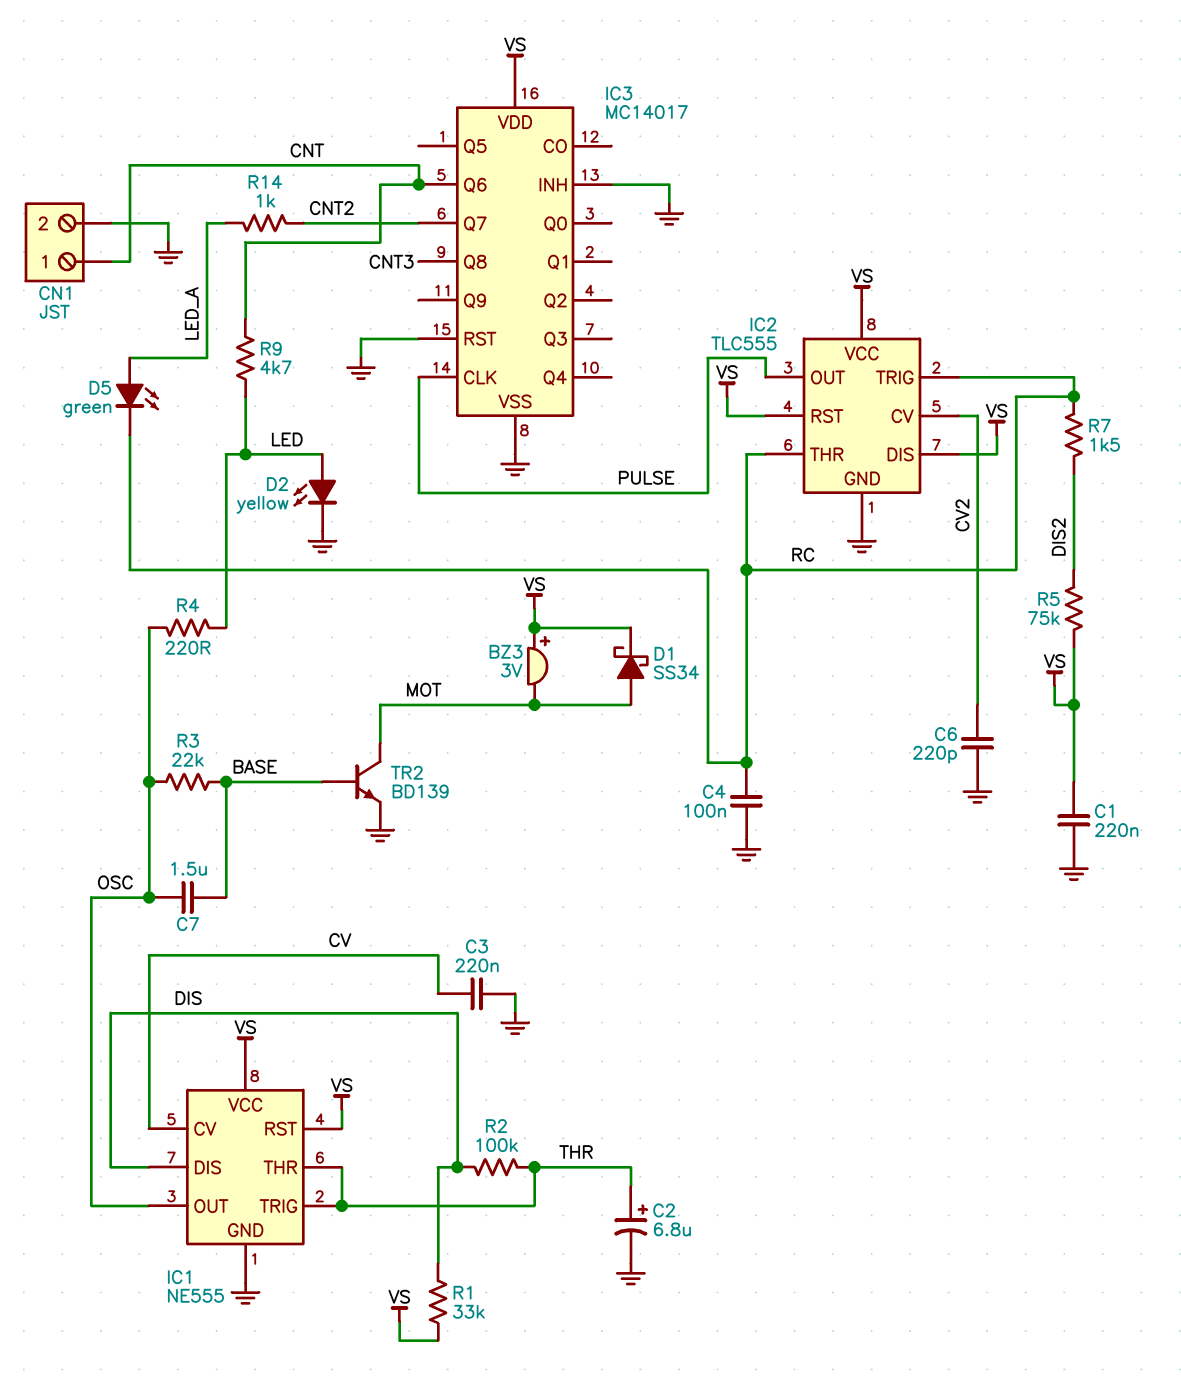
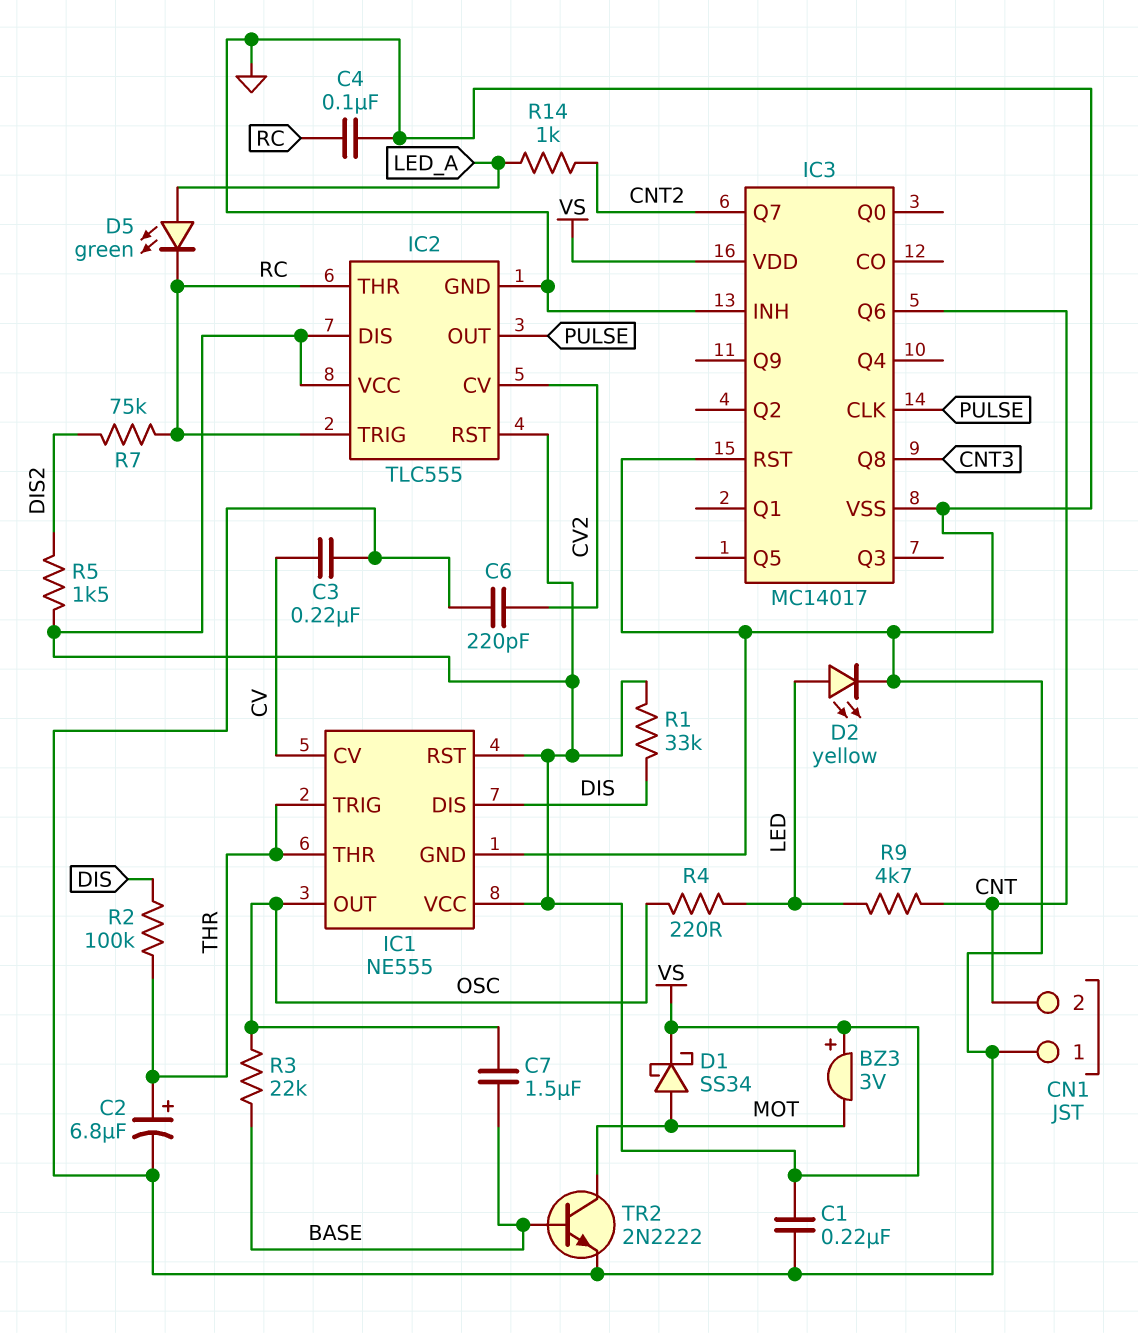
CN1 pin 1: CNT -> GND
CN1 pin 2: GND -> CNT
R5: 75k (DIS2, VS) -> 1.5k (DIS2, VS)
R7: 1.5k (DIS2, RC) -> 75k (DIS2, RC)
TR2: NPN BD139 (B BASE, C MOT, E GND) -> NPN 2N2222 (B BASE, C MOT, E GND)

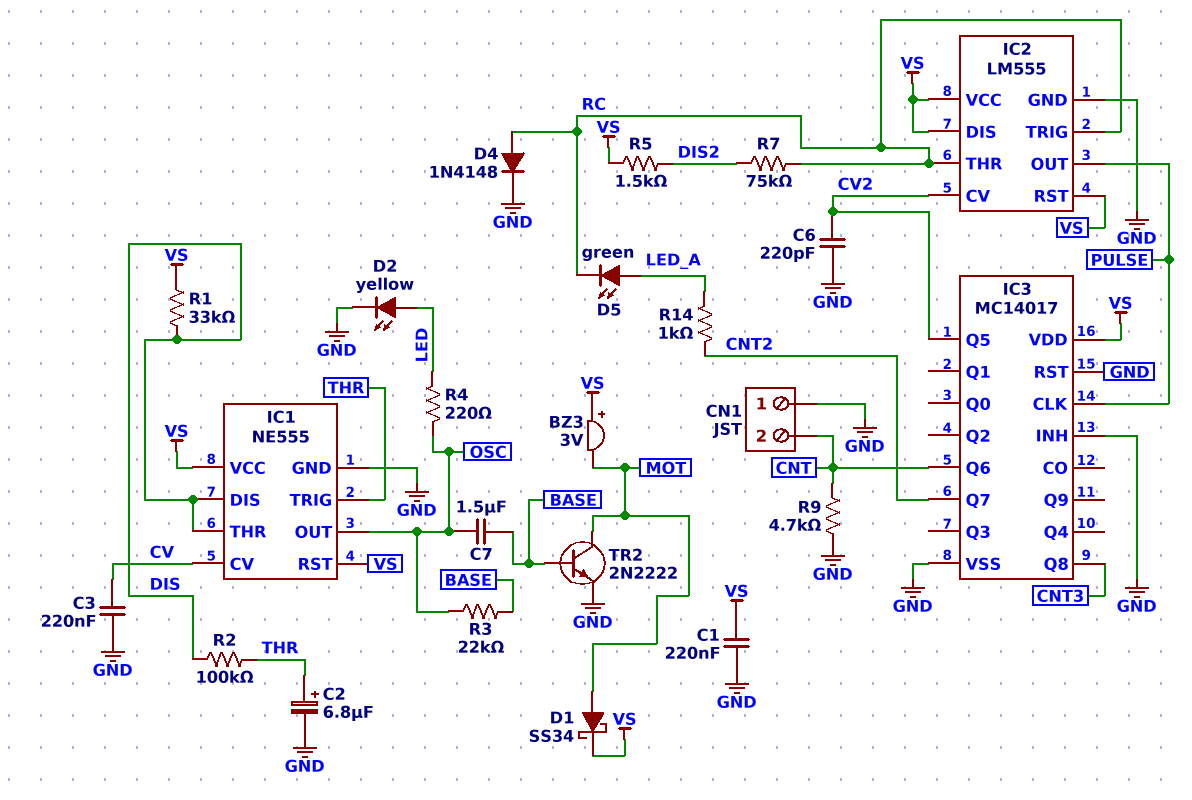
C4: 100nF (GND, RC) -> none
D4: none -> diode 1N4148 (A RC, K GND)
IC1 pin THR: THR -> DIS
IC2: TLC555 -> LM555
IC3 pin Q5: none -> CV2
R9: 4.7k (CNT, LED) -> 4.7k (CNT, GND)

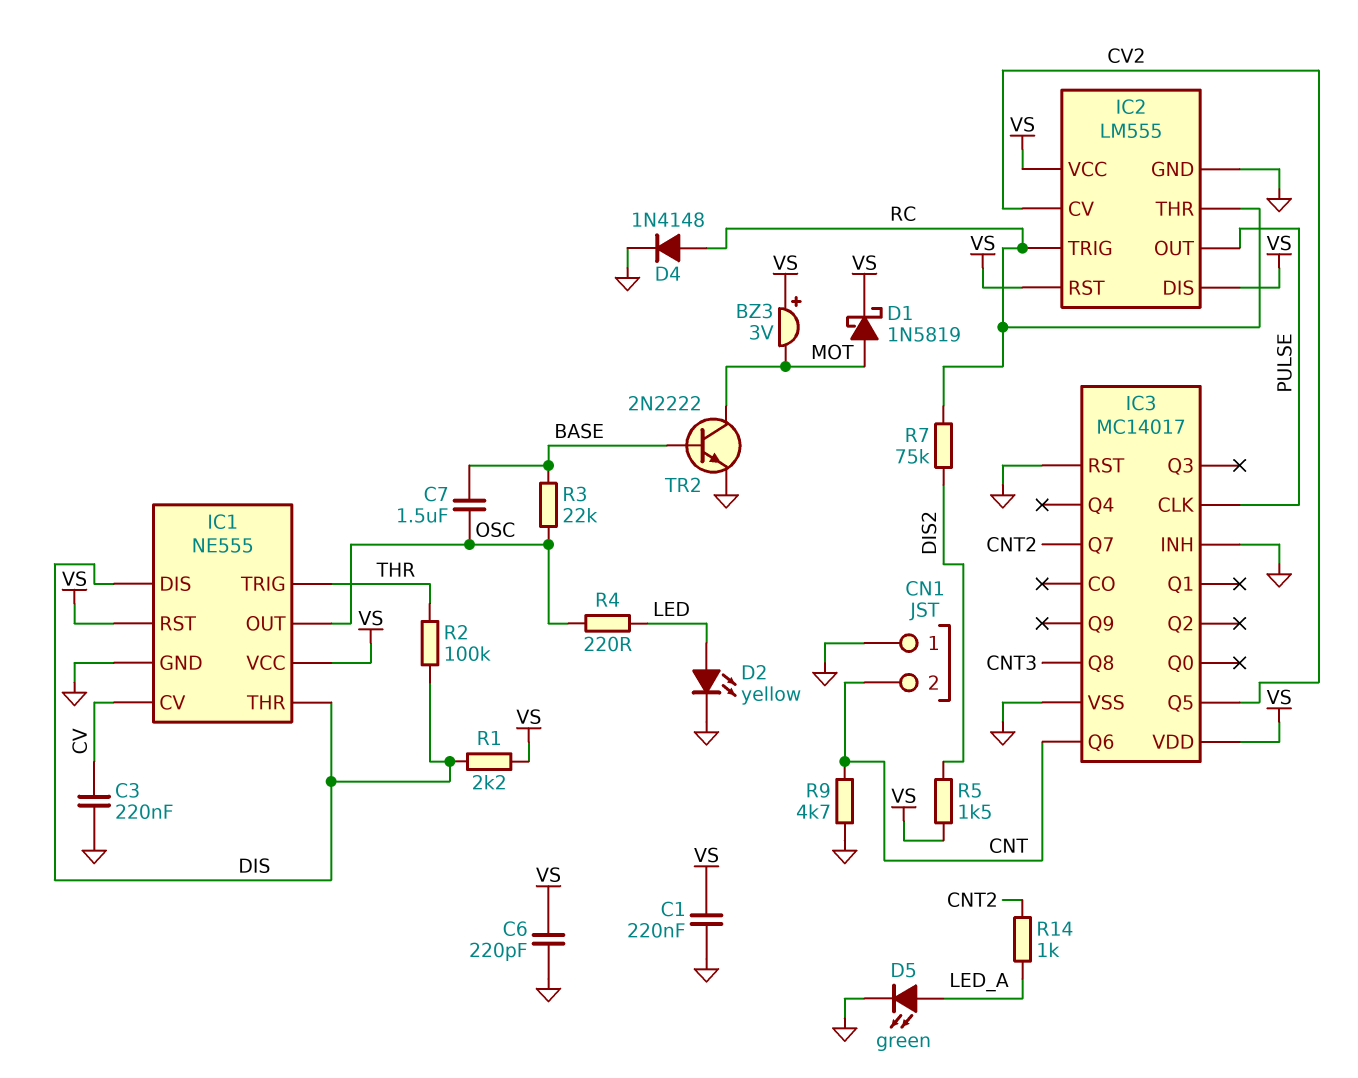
C2: 6.8uF (plus THR, minus GND) -> none
C6: 220pF (CV2, GND) -> 220pF (GND, VS)
D1: schottky SS34 (A MOT, K VS) -> schottky 1N5819 (A MOT, K VS)
D5: LED green (A LED_A, K RC) -> LED green (A LED_A, K GND)
R1: 33k (DIS, VS) -> 2.2k (DIS, VS)

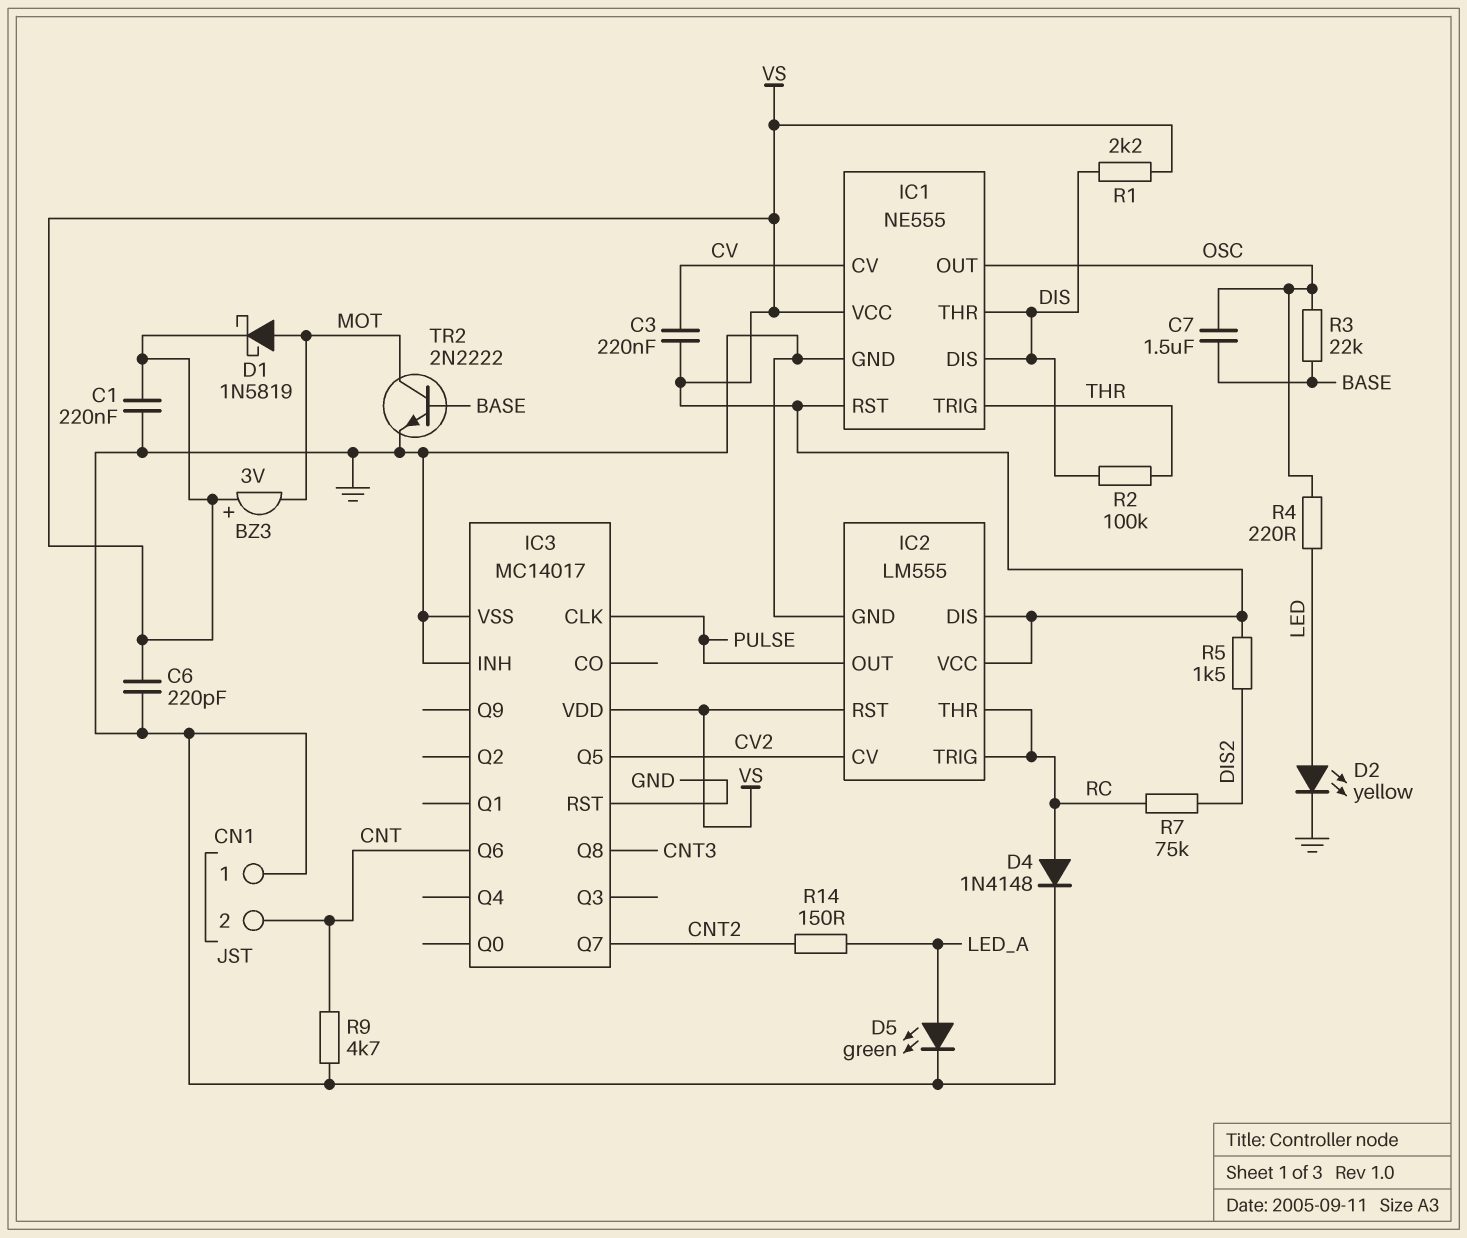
C3: 220nF (CV, GND) -> 220nF (CV, VS)
R14: 1k (CNT2, LED_A) -> 150 (CNT2, LED_A)

